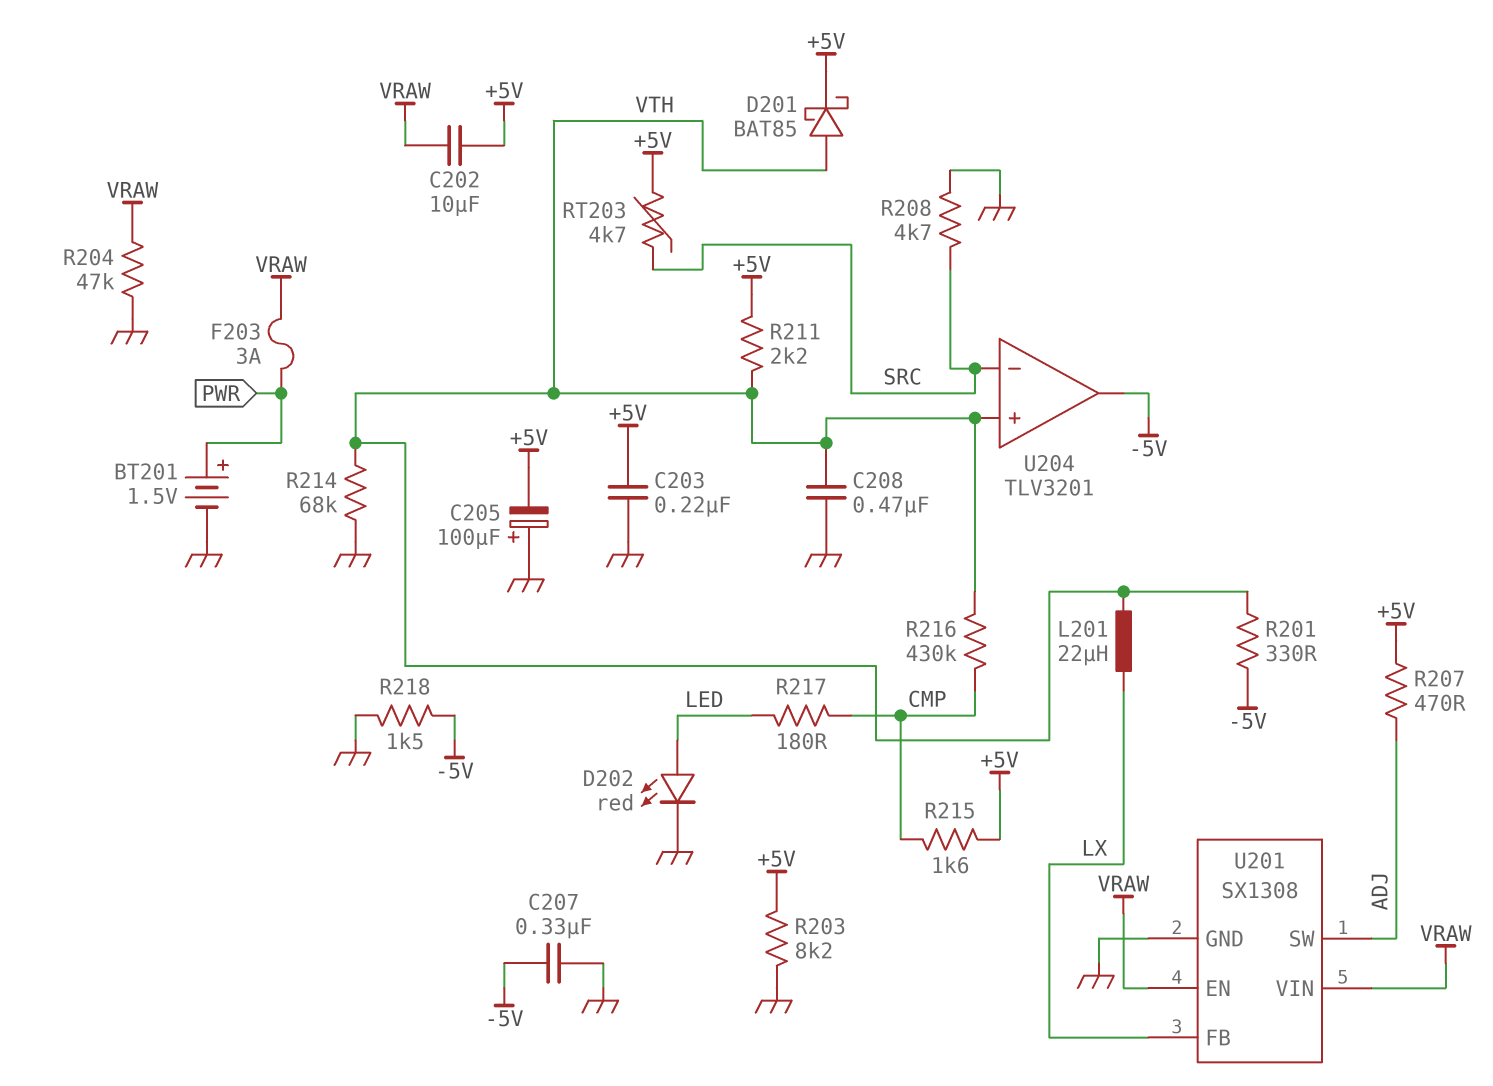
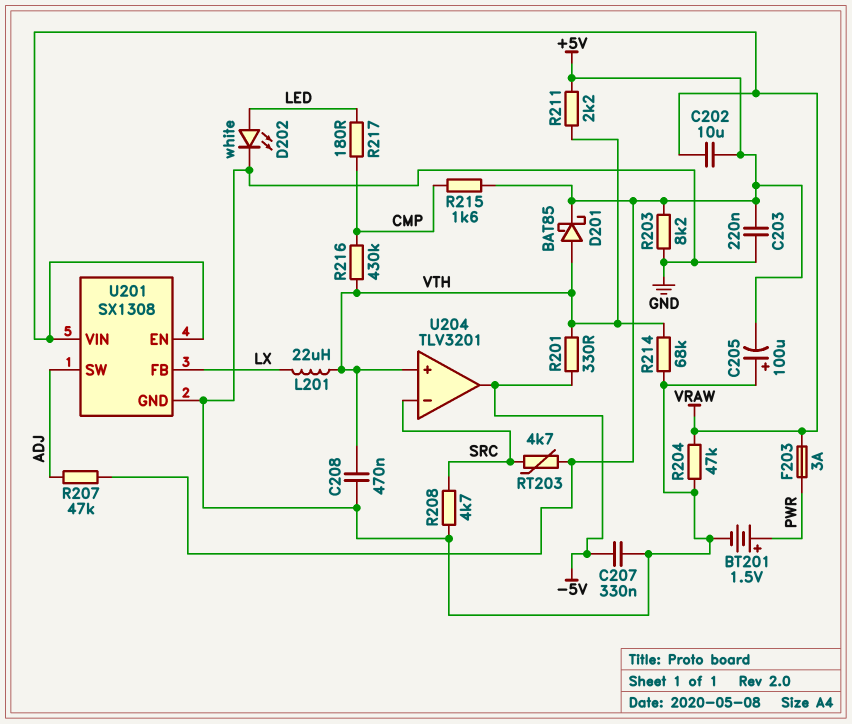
D202: LED red (A LED, K GND) -> LED white (A LED, K GND)
R207: 470 (+5V, ADJ) -> 47k (+5V, ADJ)
R218: 1.5k (-5V, GND) -> none

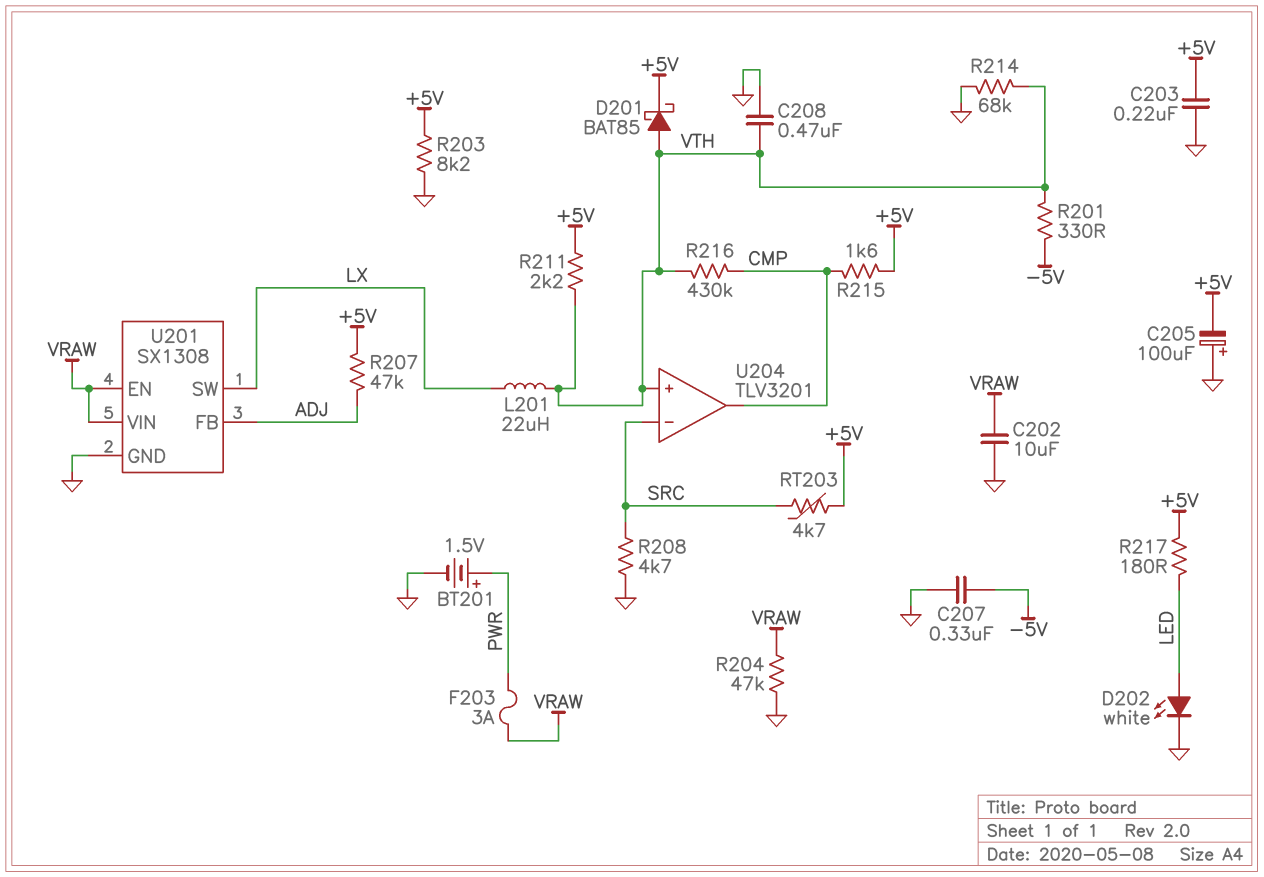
C202: 10uF (+5V, VRAW) -> 10uF (GND, VRAW)
R217: 180 (CMP, LED) -> 180 (+5V, LED)
U201 pin FB: LX -> ADJ
U201 pin SW: ADJ -> LX
U204 pin out: -5V -> CMP

